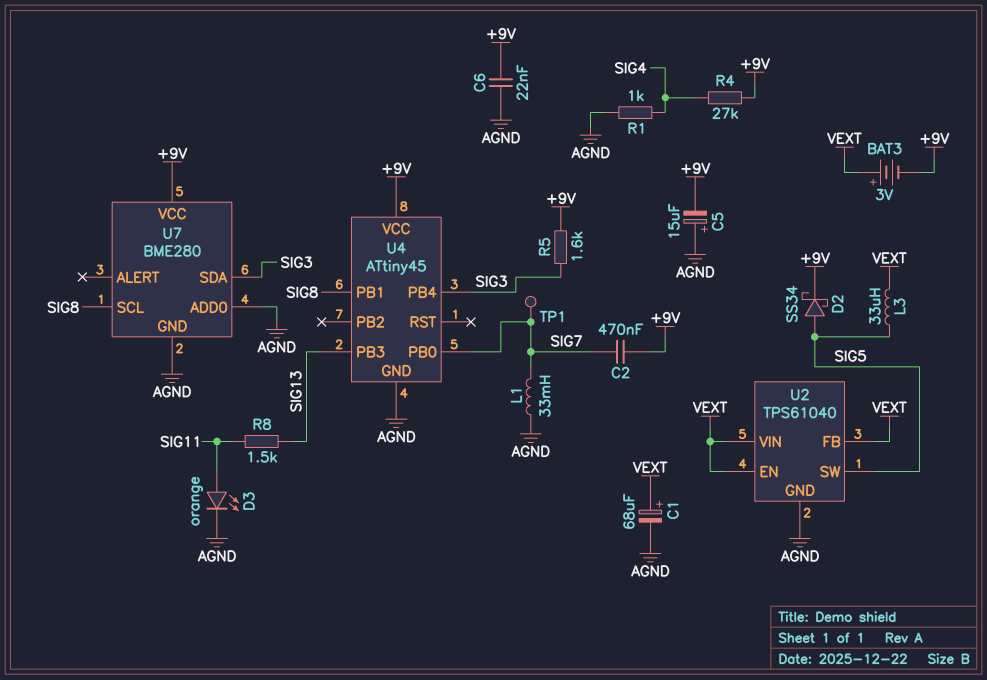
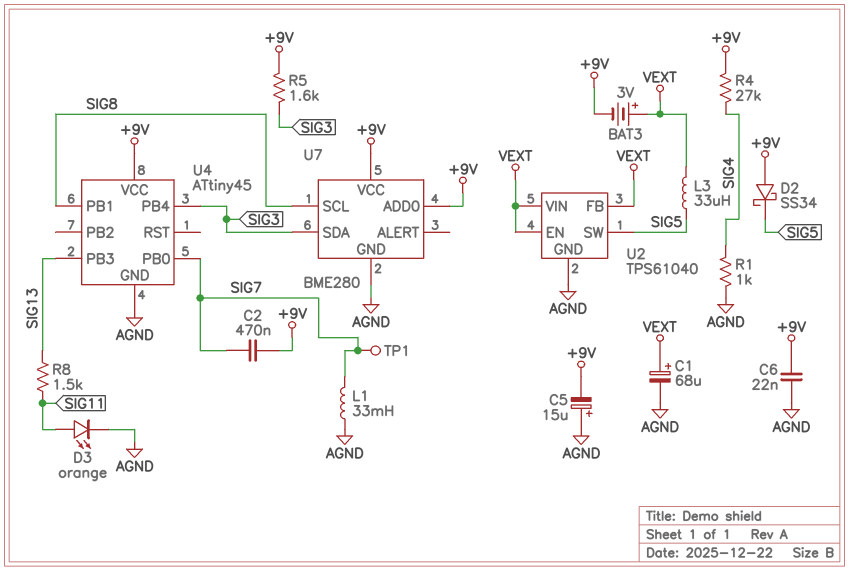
D2: schottky SS34 (A SIG5, K +9V) -> schottky SS34 (A +9V, K SIG5)
U7 pin ADD0: AGND -> +9V

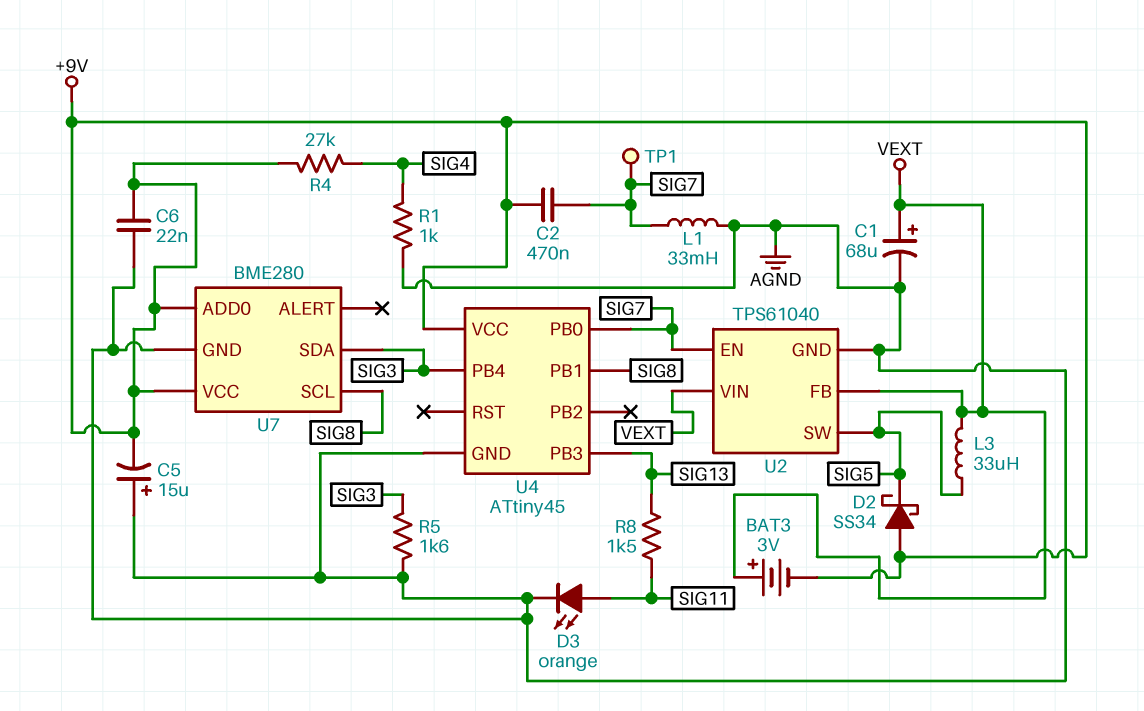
R5: 1.6k (+9V, SIG3) -> 1.6k (AGND, SIG3)
U2 pin EN: VEXT -> SIG7

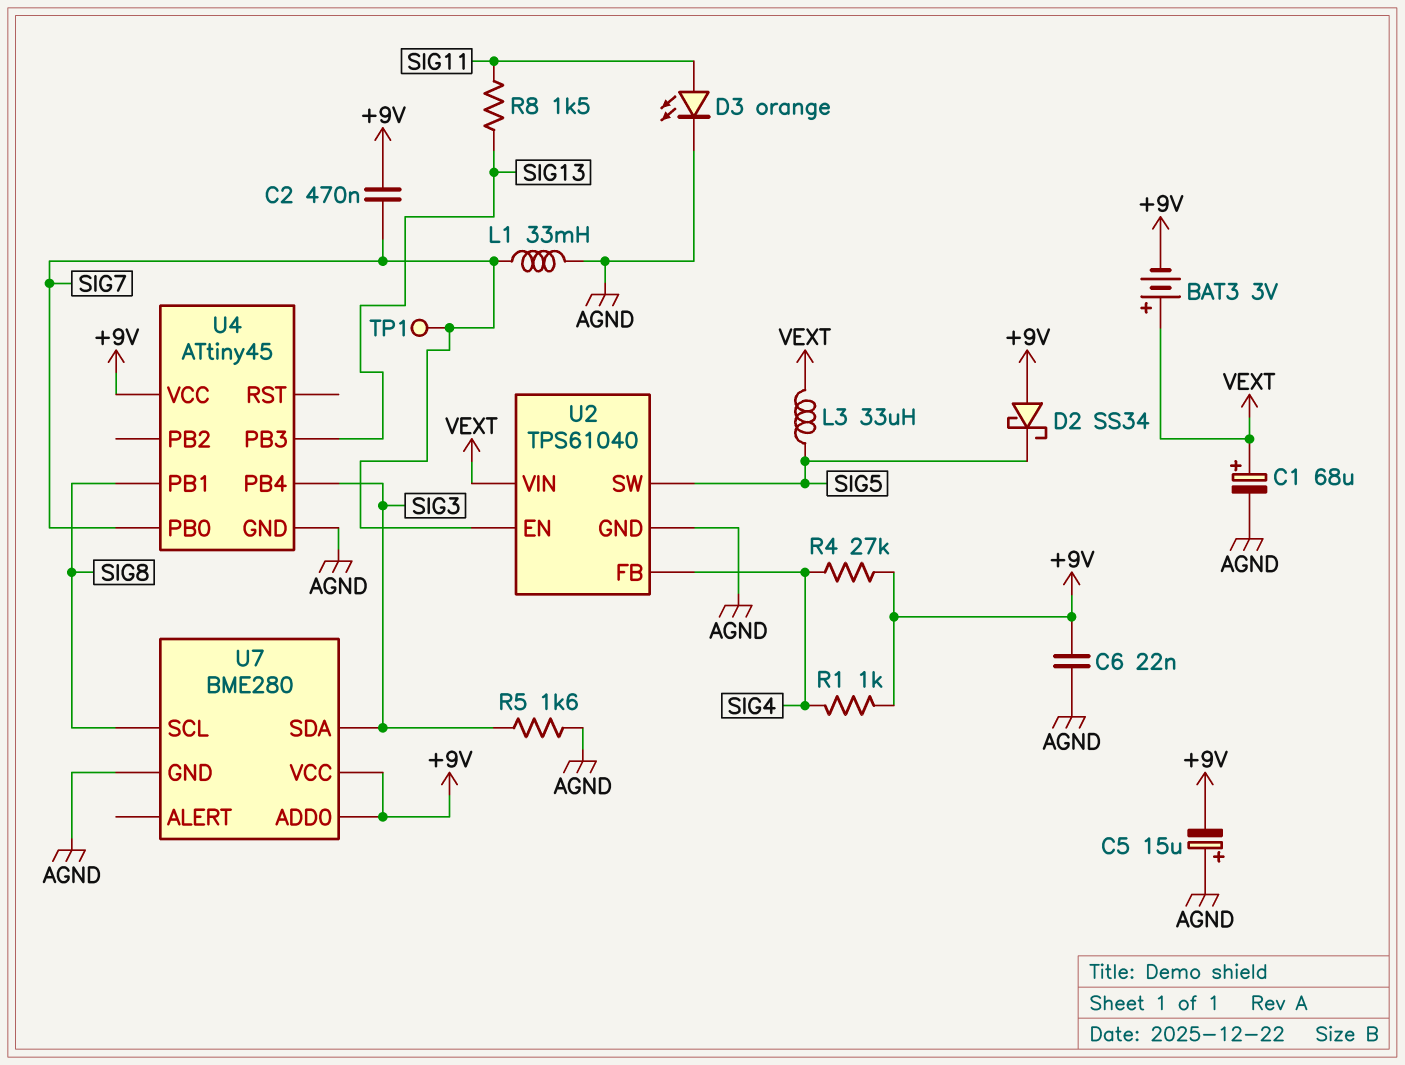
R1: 1k (AGND, SIG4) -> 1k (+9V, SIG4)
U2 pin FB: VEXT -> SIG4

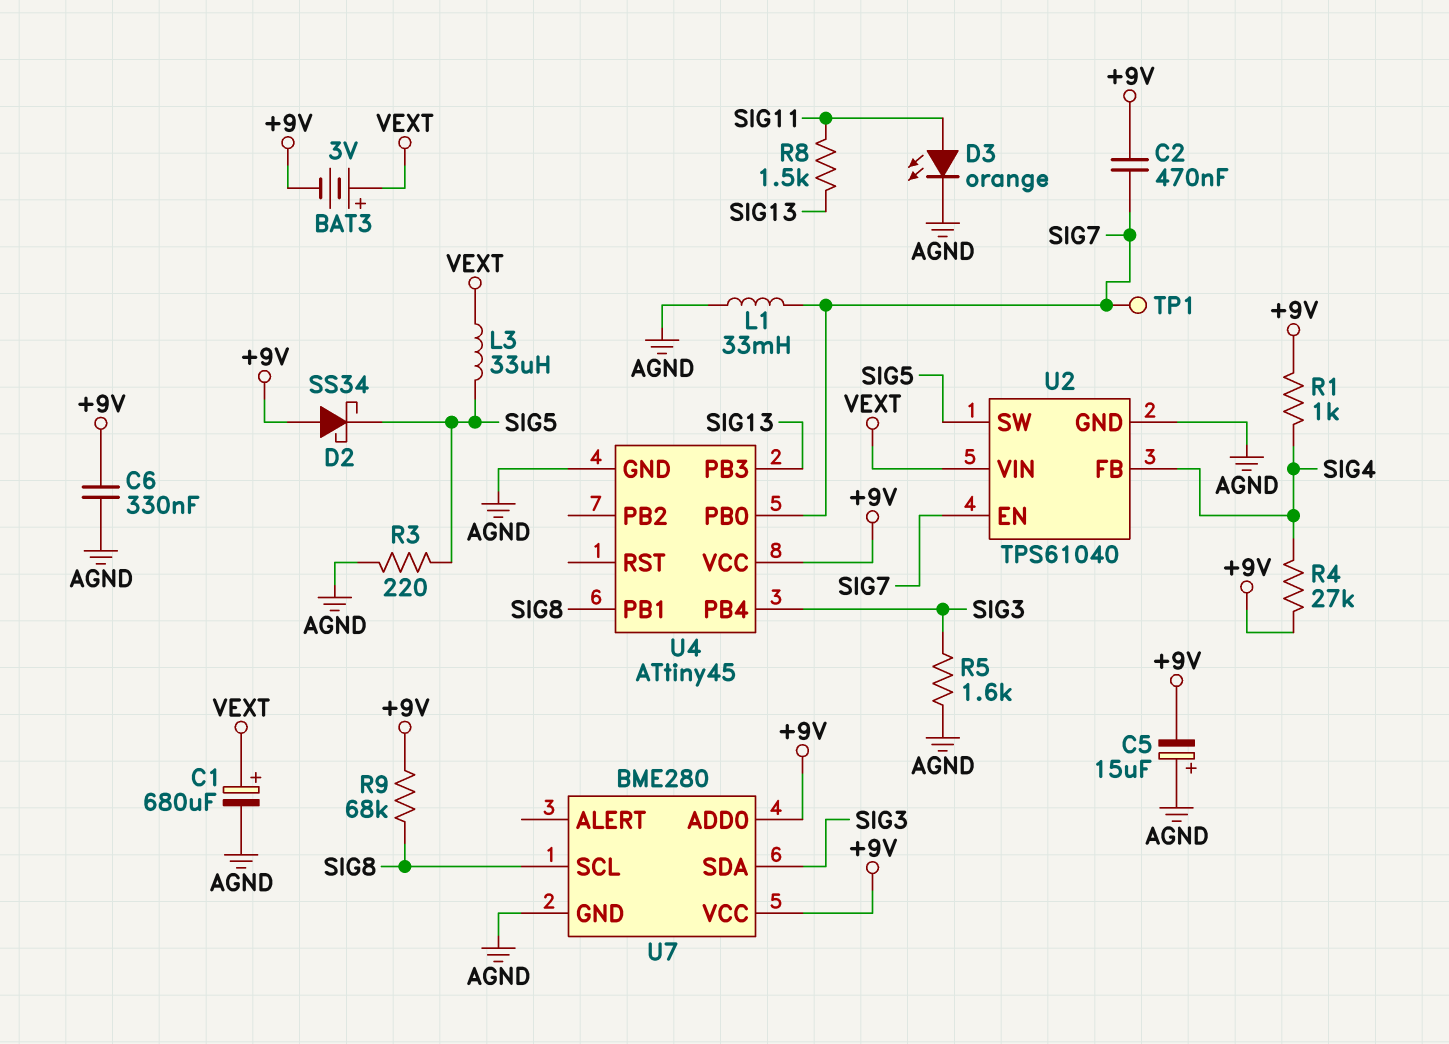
C1: 68uF (plus VEXT, minus AGND) -> 680uF (plus VEXT, minus AGND)
C6: 22nF (+9V, AGND) -> 330nF (+9V, AGND)
R3: none -> 220 (AGND, SIG5)
R9: none -> 68k (+9V, SIG8)

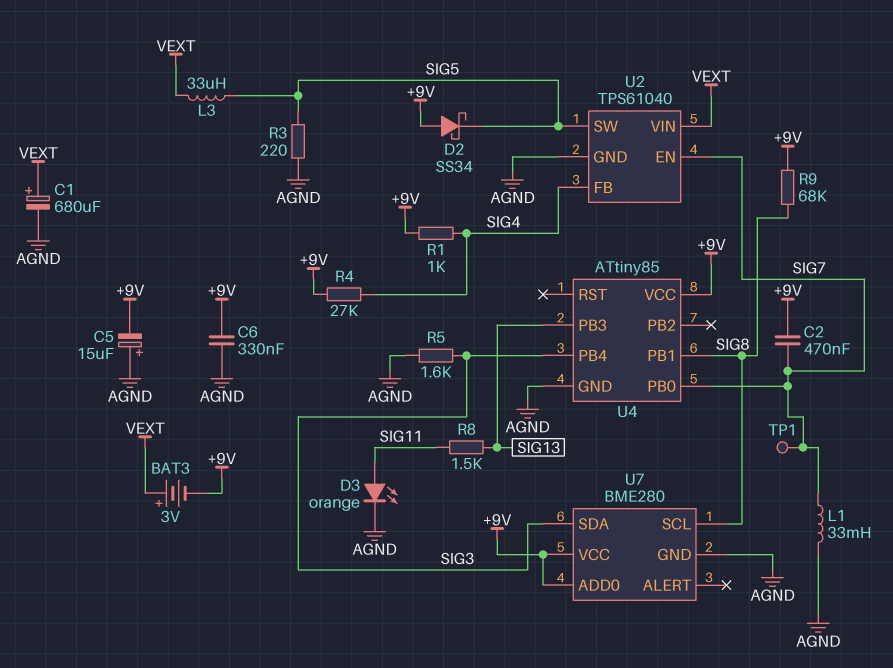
U4: ATtiny45 -> ATtiny85

